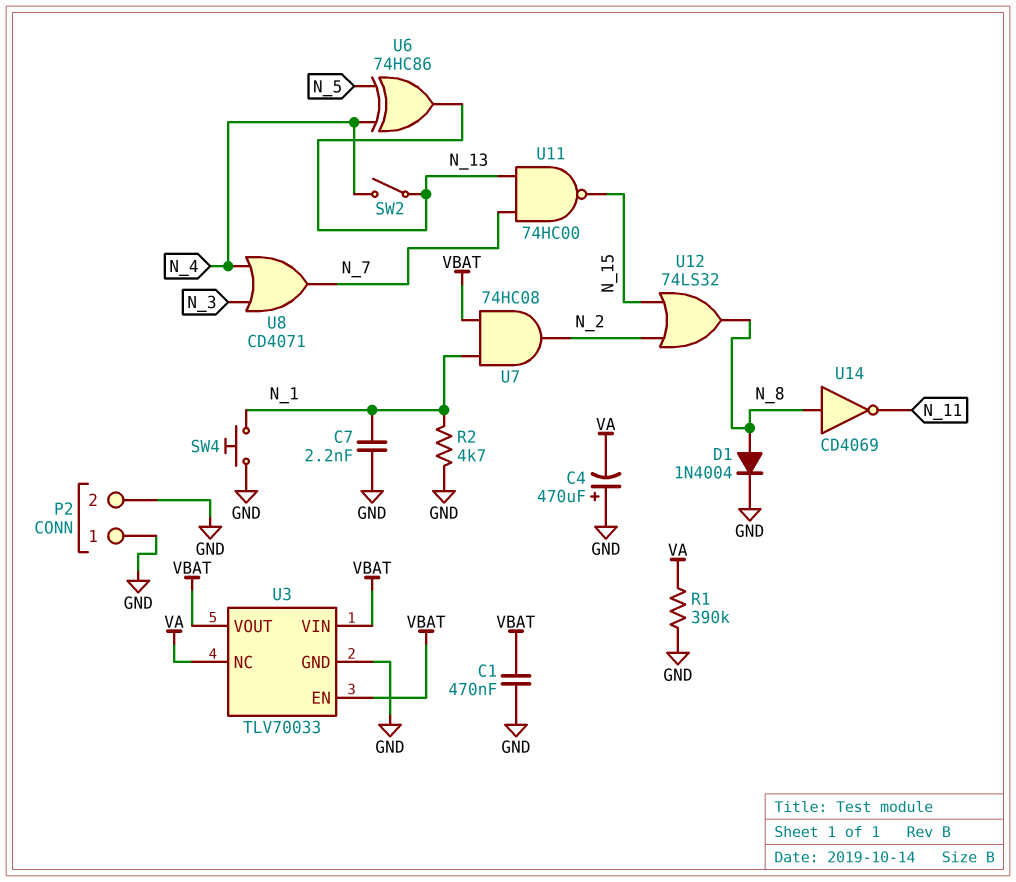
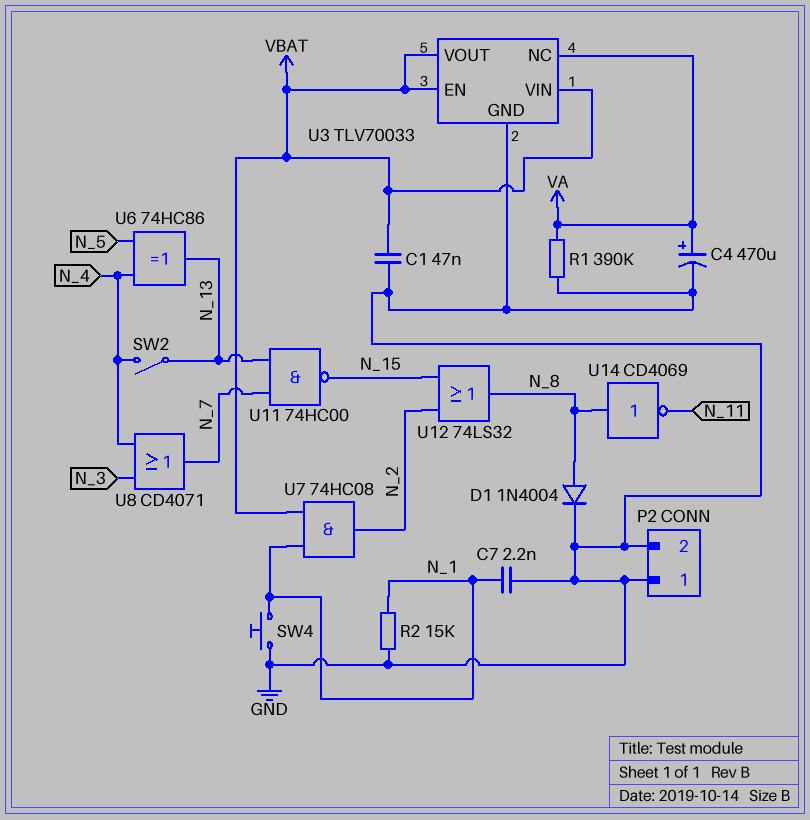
C1: 470nF (GND, VBAT) -> 47nF (GND, VBAT)
C4: 470uF (plus GND, minus VA) -> 470uF (plus VA, minus GND)
R2: 4.7k (GND, N_1) -> 15k (GND, N_1)

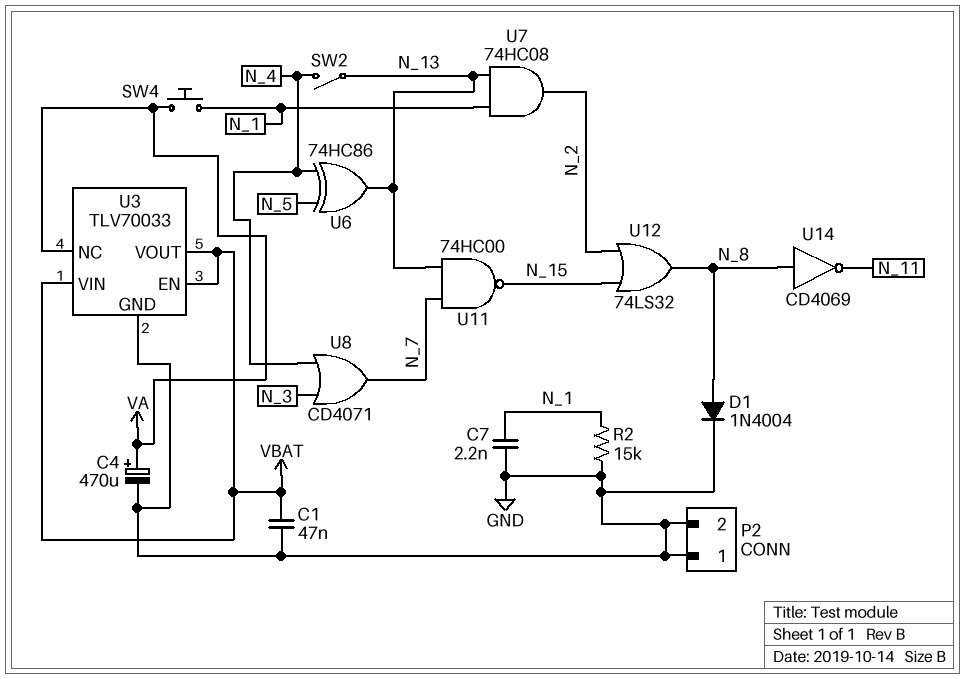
R1: 390k (GND, VA) -> none
SW4: button (GND, N_1) -> button (N_1, VA)
U7: AND 74HC08 (in N_1, in VBAT, out N_2) -> AND 74HC08 (in N_1, in N_13, out N_2)

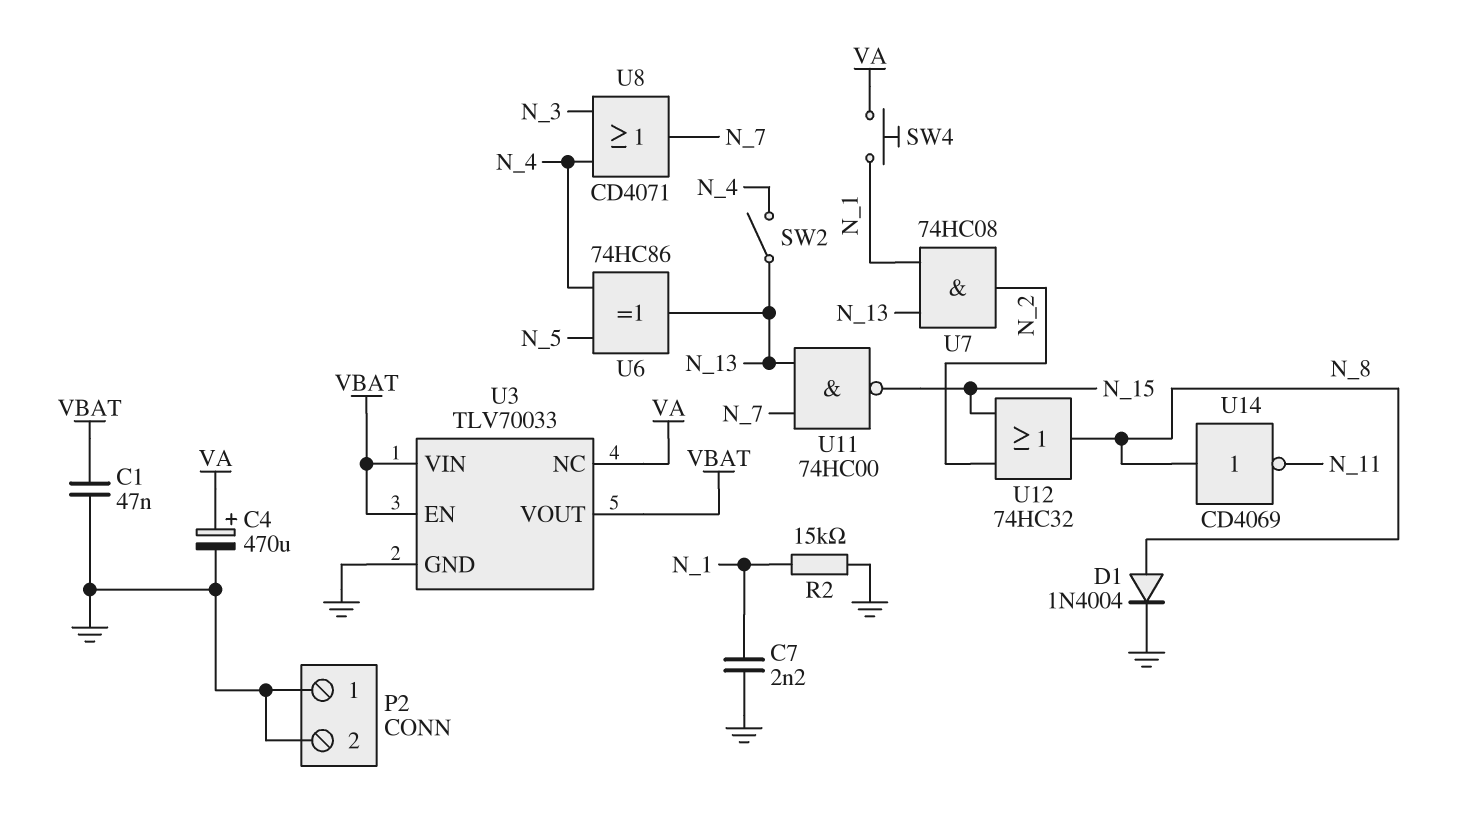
U12: OR 74LS32 (in N_2, in N_15, out N_8) -> OR 74HC32 (in N_2, in N_15, out N_8)

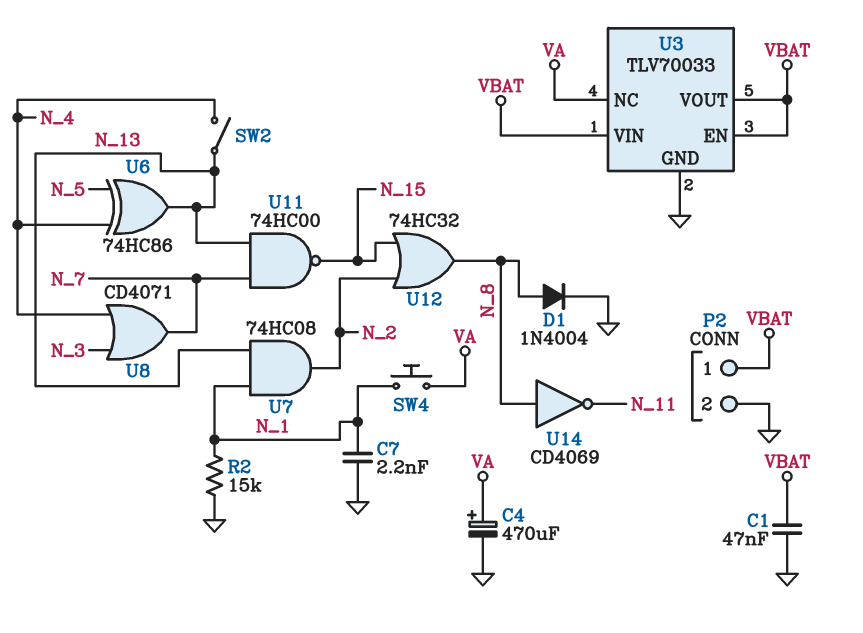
P2 pin 1: GND -> VBAT

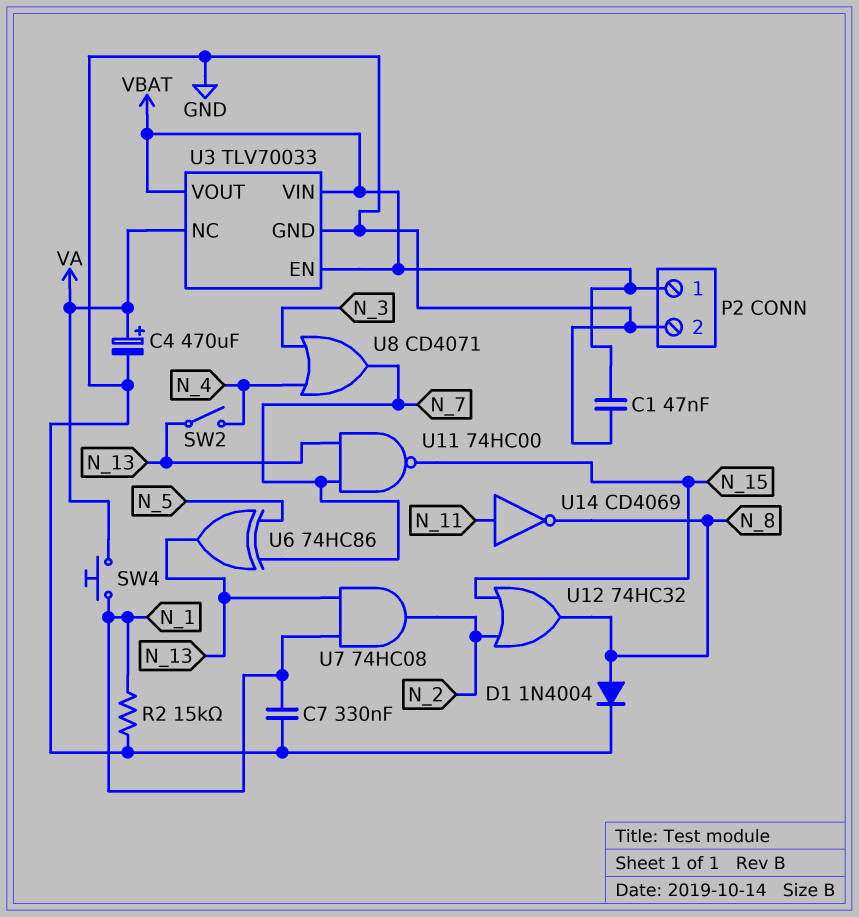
C7: 2.2nF (GND, N_1) -> 330nF (GND, N_1)
U6: XOR 74HC86 (in N_4, in N_5, out N_13) -> XOR 74HC86 (in N_5, in N_7, out N_13)
U14: NOT CD4069 (in N_8, out N_11) -> NOT CD4069 (in N_11, out N_8)

